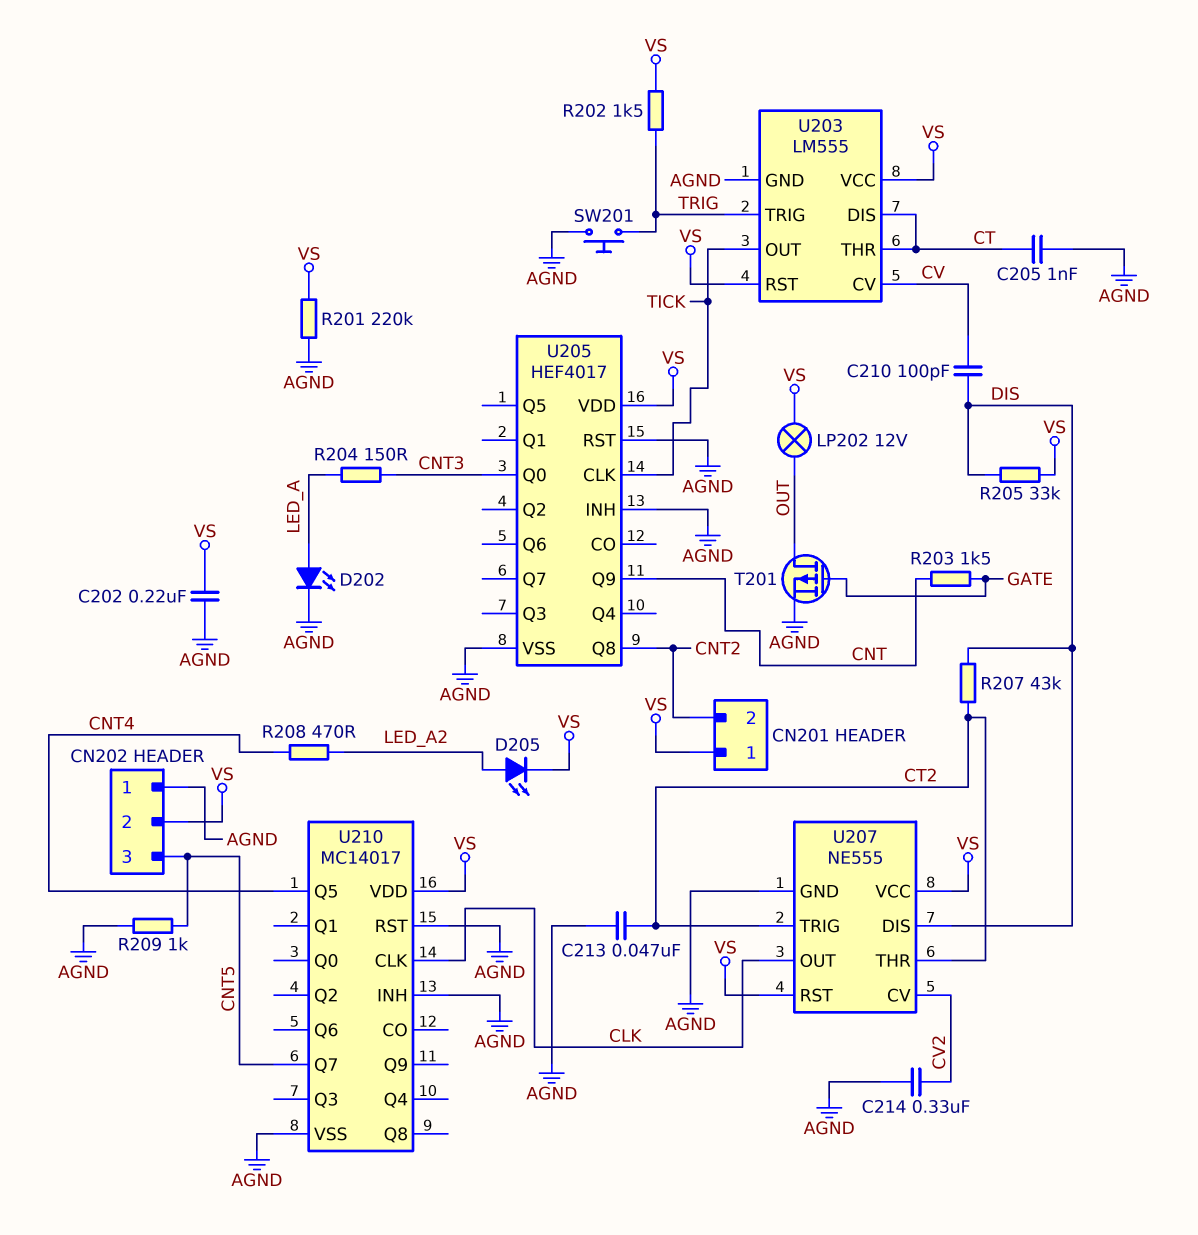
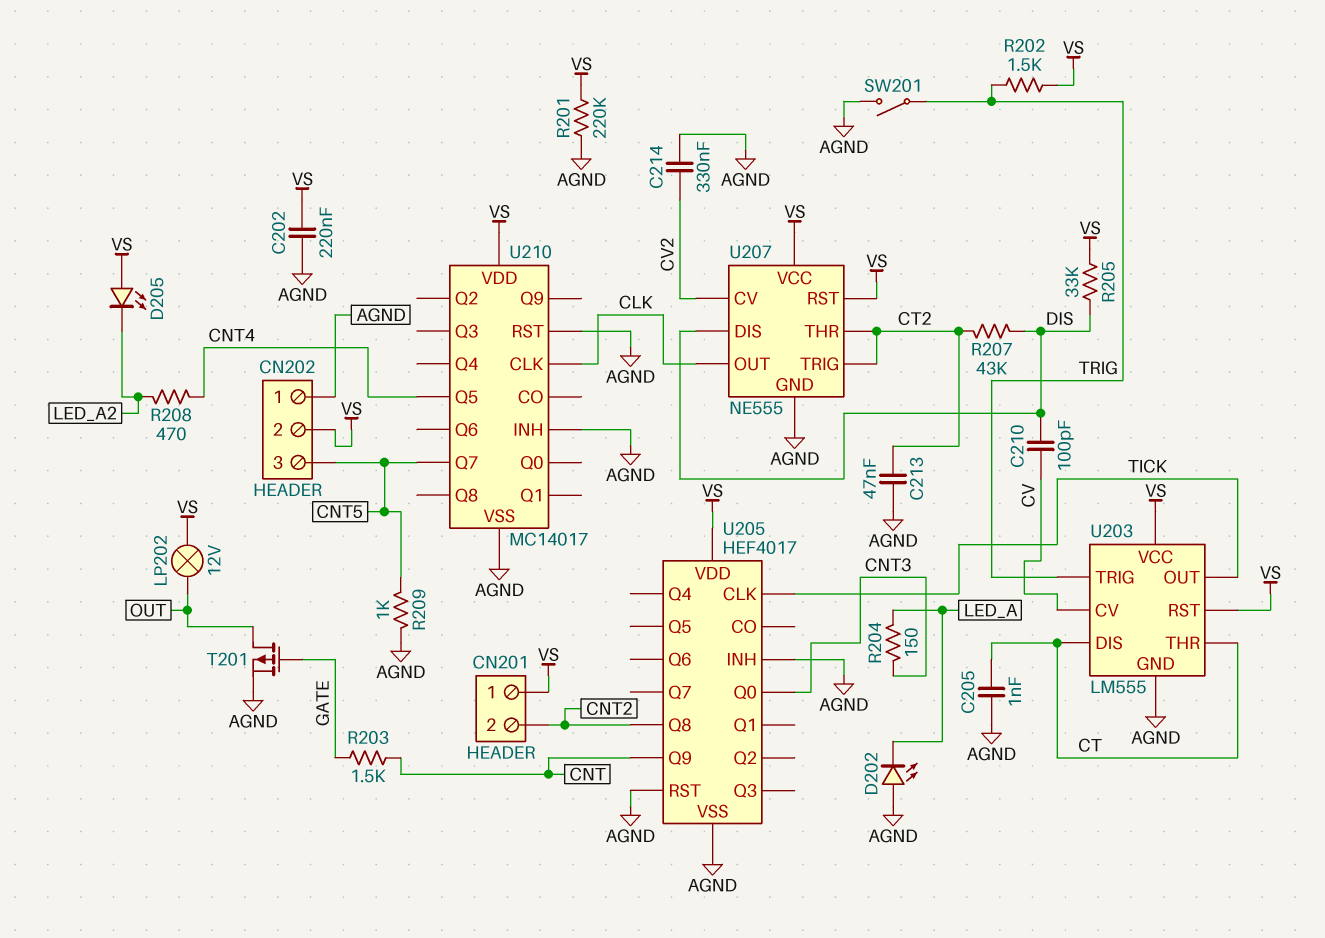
D202: LED (A LED_A, K AGND) -> LED (A AGND, K LED_A)
D205: LED (A LED_A2, K VS) -> LED (A VS, K LED_A2)
SW201: button (AGND, TRIG) -> switch (AGND, TRIG)

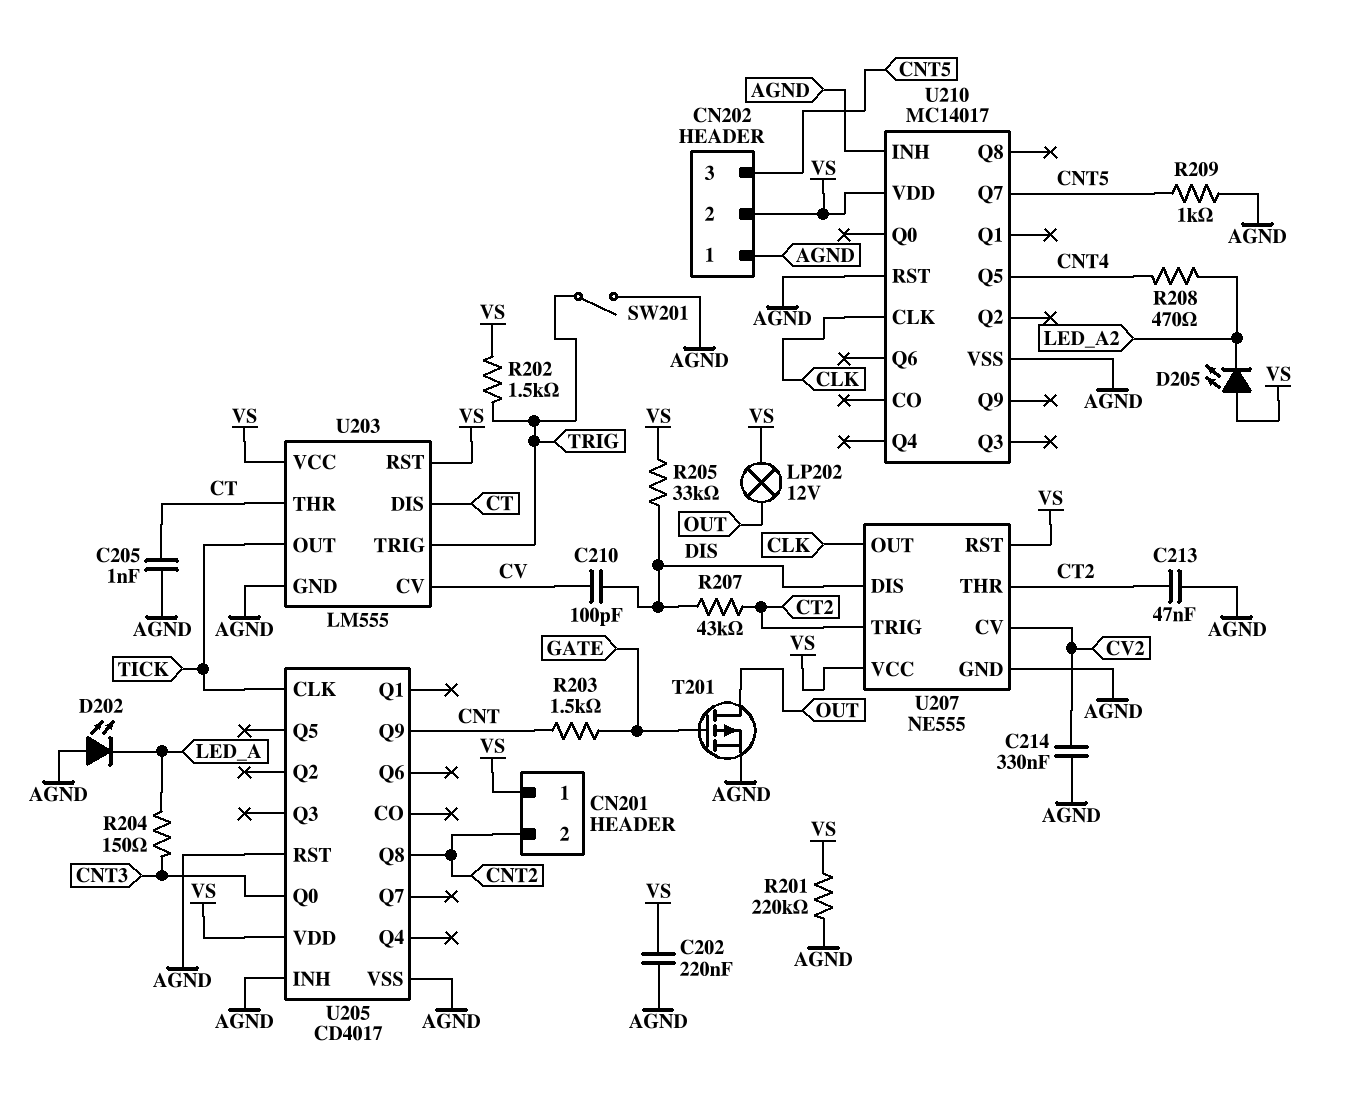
U205: HEF4017 -> CD4017

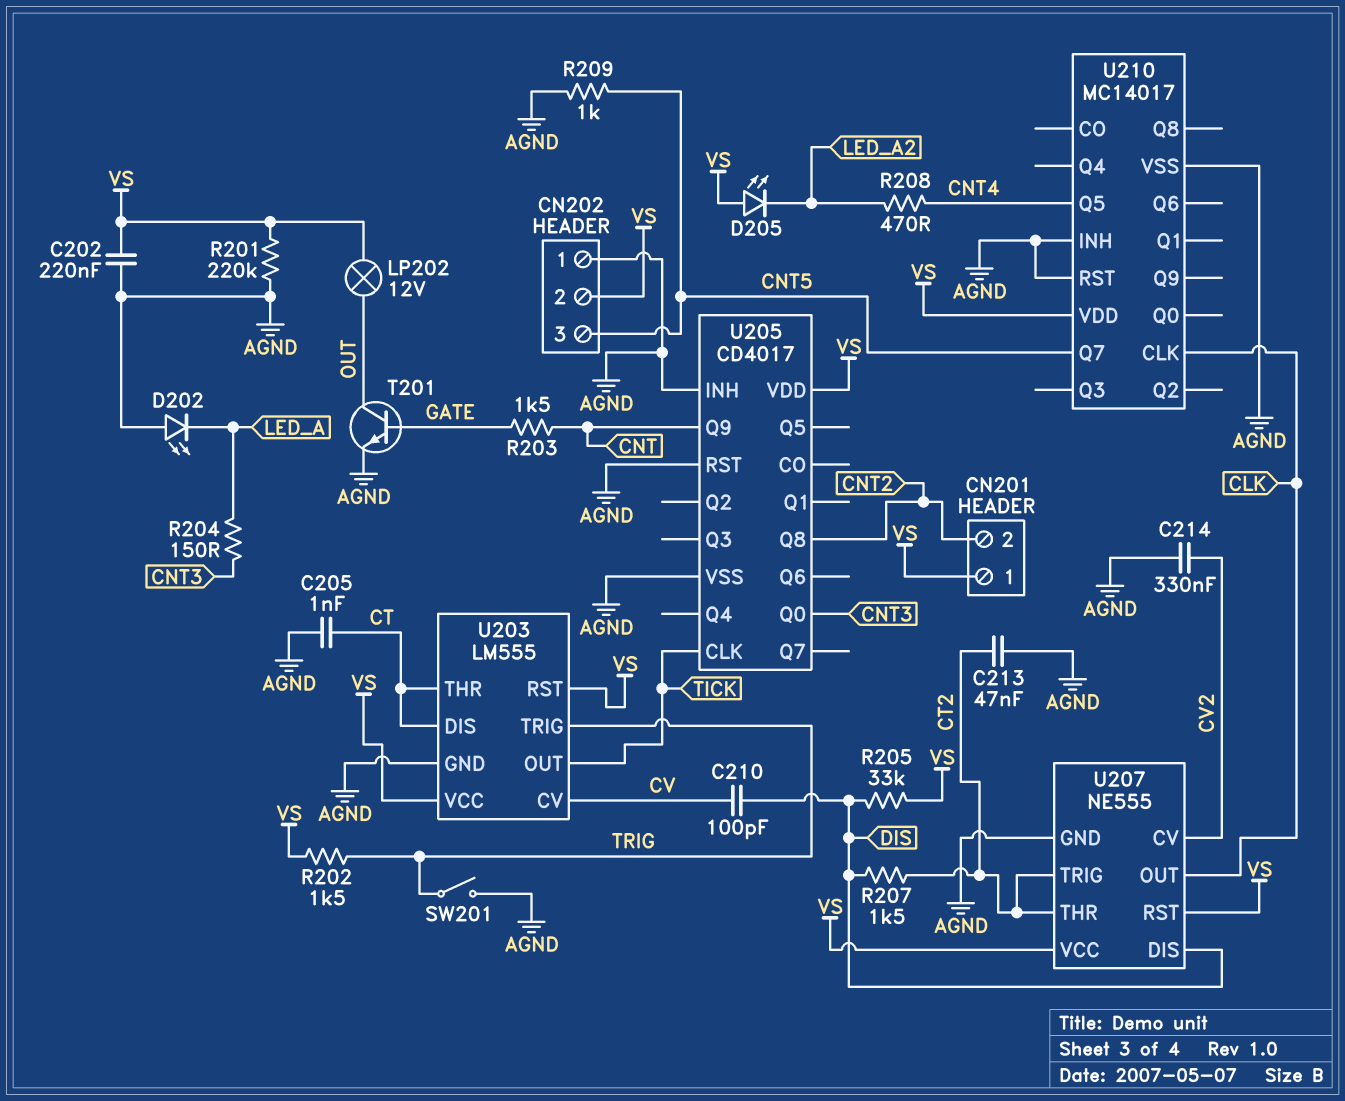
R207: 43k (CT2, DIS) -> 1.5k (CT2, DIS)
T201: PMOS (G GATE, D OUT, S AGND) -> NPN (B GATE, C OUT, E AGND)

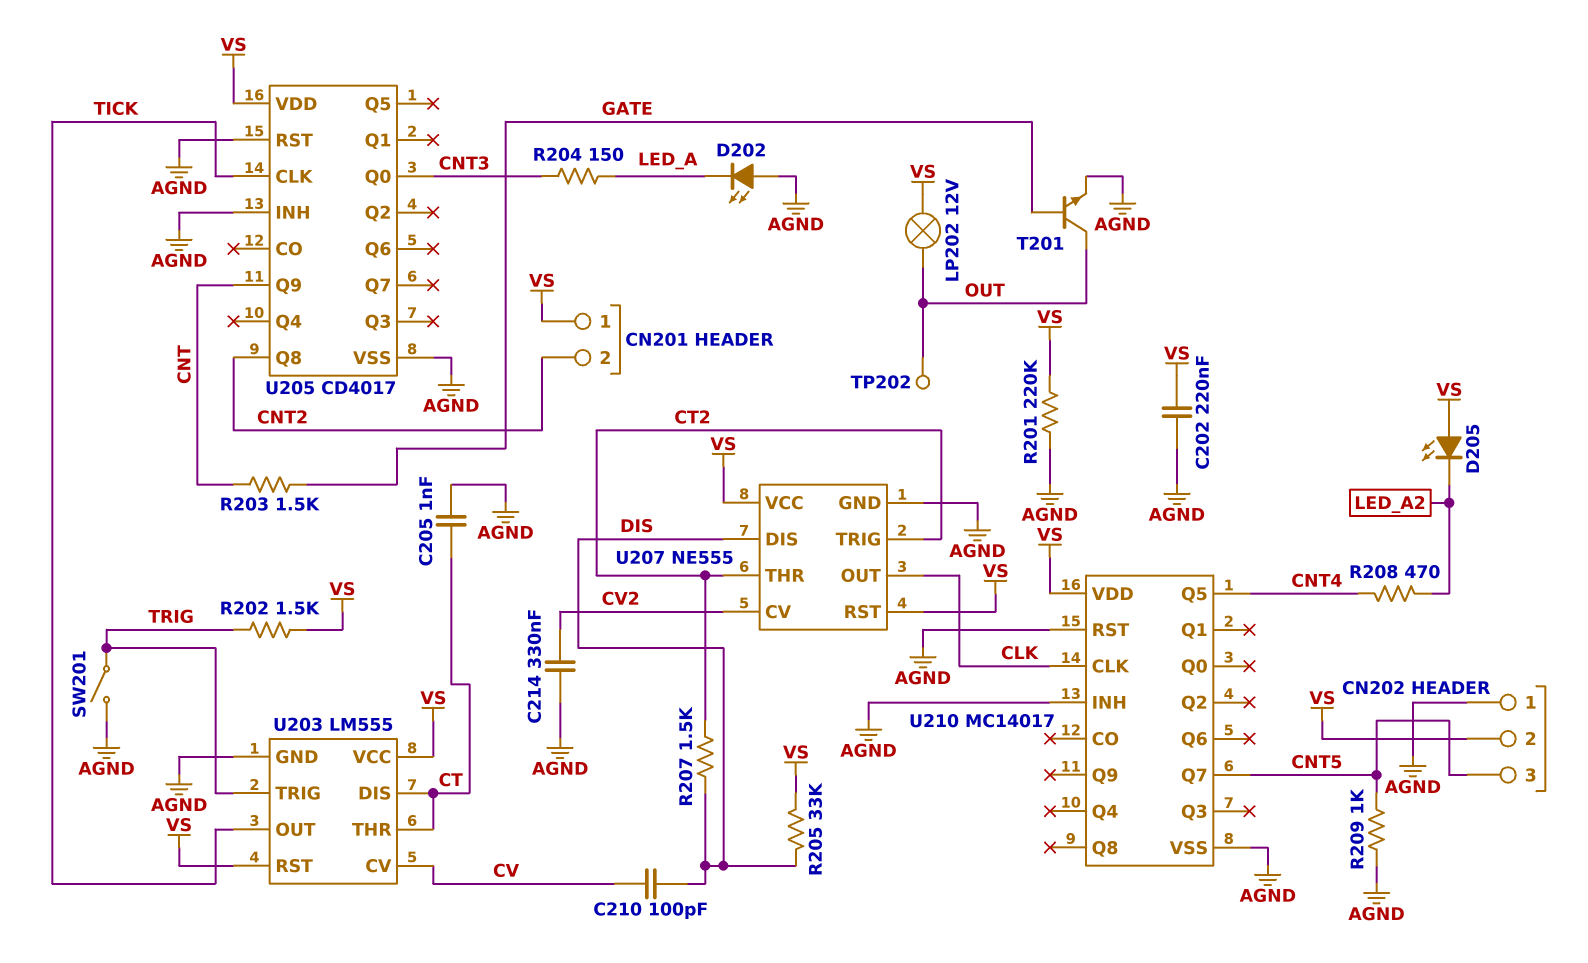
C213: 47nF (AGND, CT2) -> none
TP202: none -> test point (OUT)

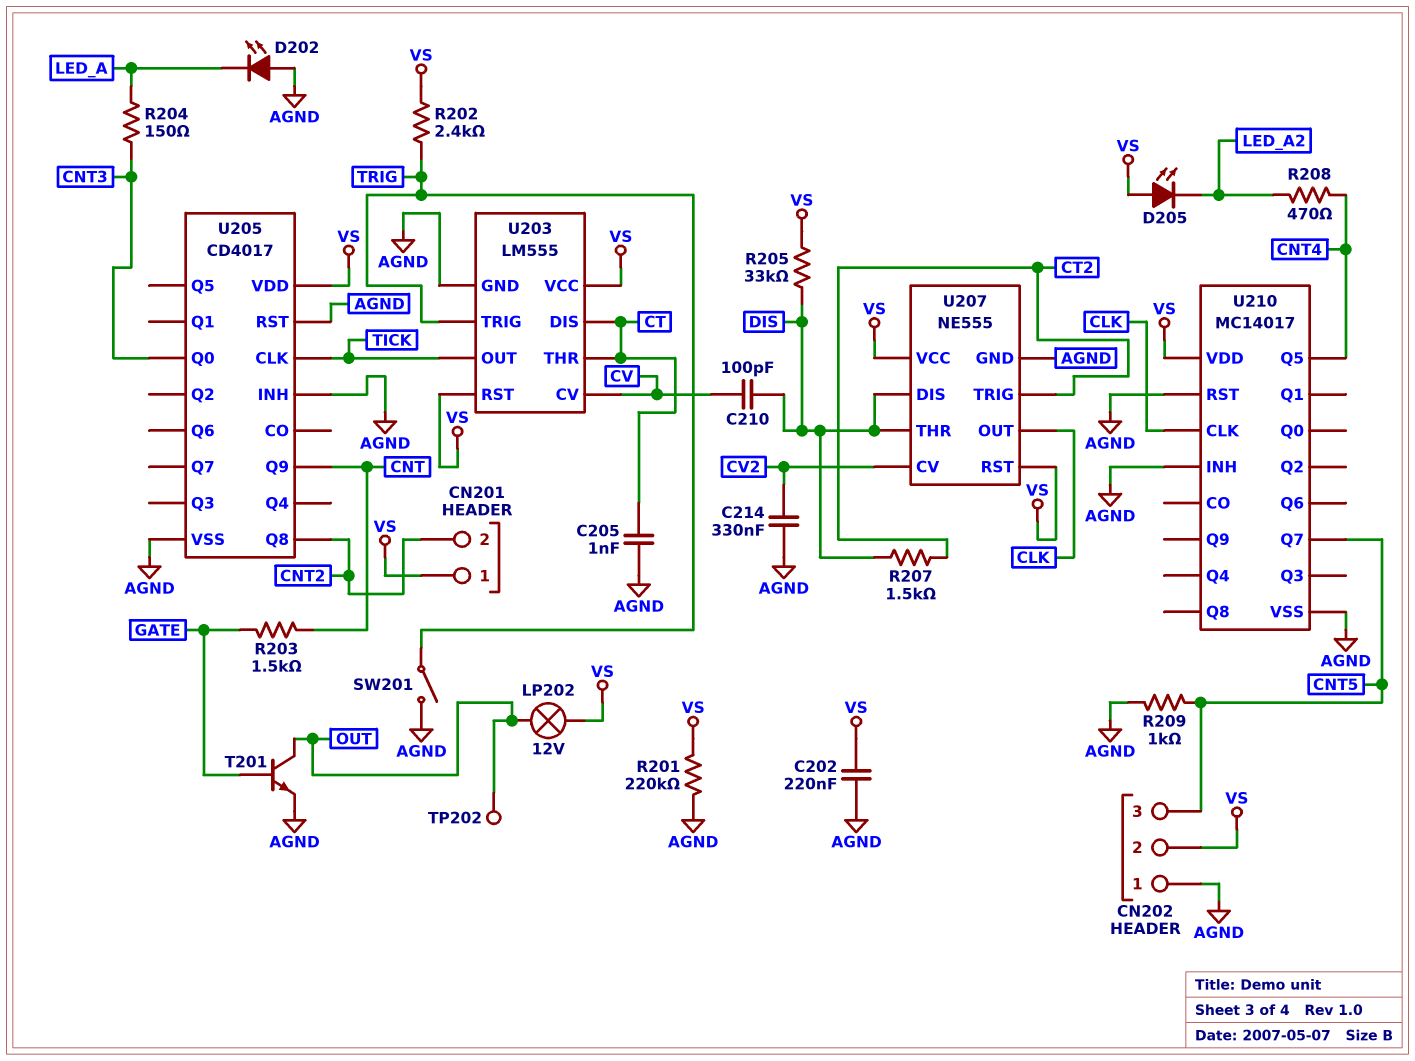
R202: 1.5k (TRIG, VS) -> 2.4k (TRIG, VS)
U207 pin THR: CT2 -> DIS

